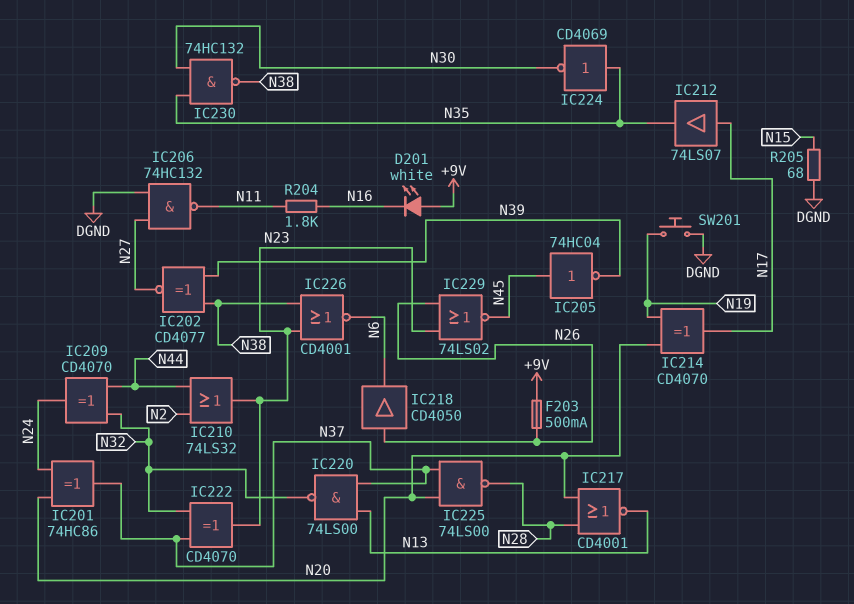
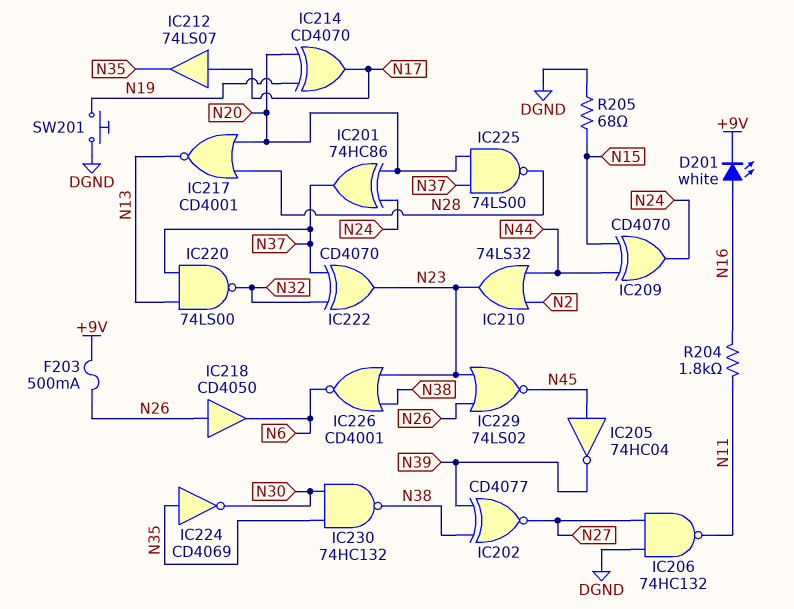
D201: LED white (A +9V, K N16) -> LED white (A N16, K +9V)
IC209: XOR CD4070 (in N32, in N44, out N24) -> XOR CD4070 (in N15, in N44, out N24)

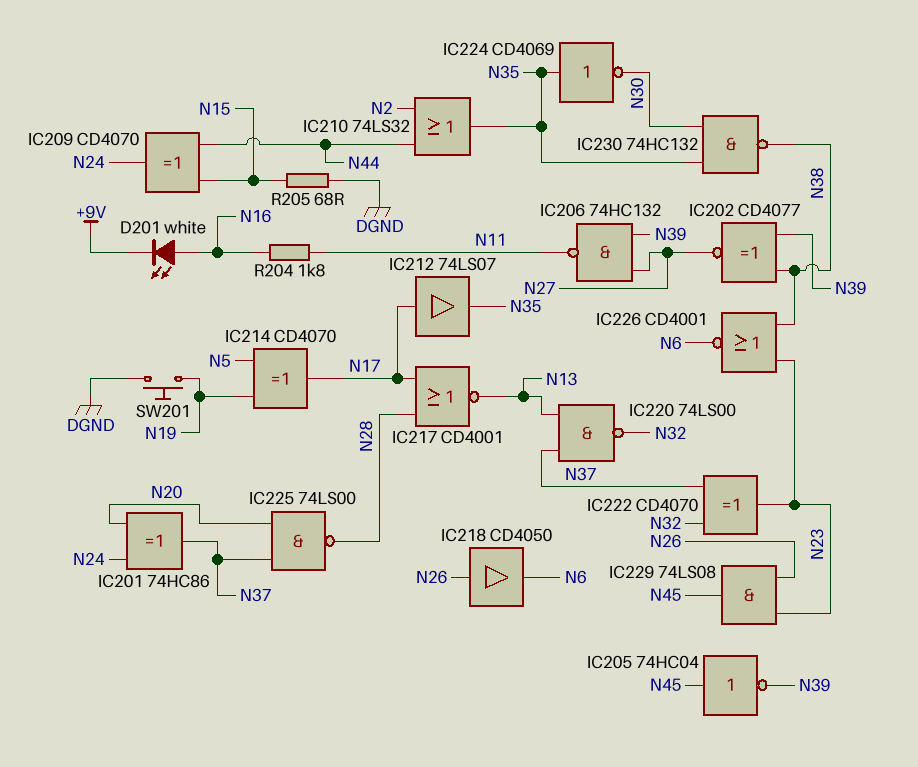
F203: 500mA (+9V, N26) -> none
IC206: NAND 74HC132 (in DGND, in N27, out N11) -> NAND 74HC132 (in N27, in N39, out N11)
IC210: OR 74LS32 (in N2, in N44, out N23) -> OR 74LS32 (in N2, in N44, out N35)
IC214: XOR CD4070 (in N19, in N20, out N17) -> XOR CD4070 (in N5, in N19, out N17)
IC217: NOR CD4001 (in N20, in N28, out N13) -> NOR CD4001 (in N17, in N28, out N13)
IC229: NOR 74LS02 (in N23, in N26, out N45) -> AND 74LS08 (in N23, in N26, out N45)

